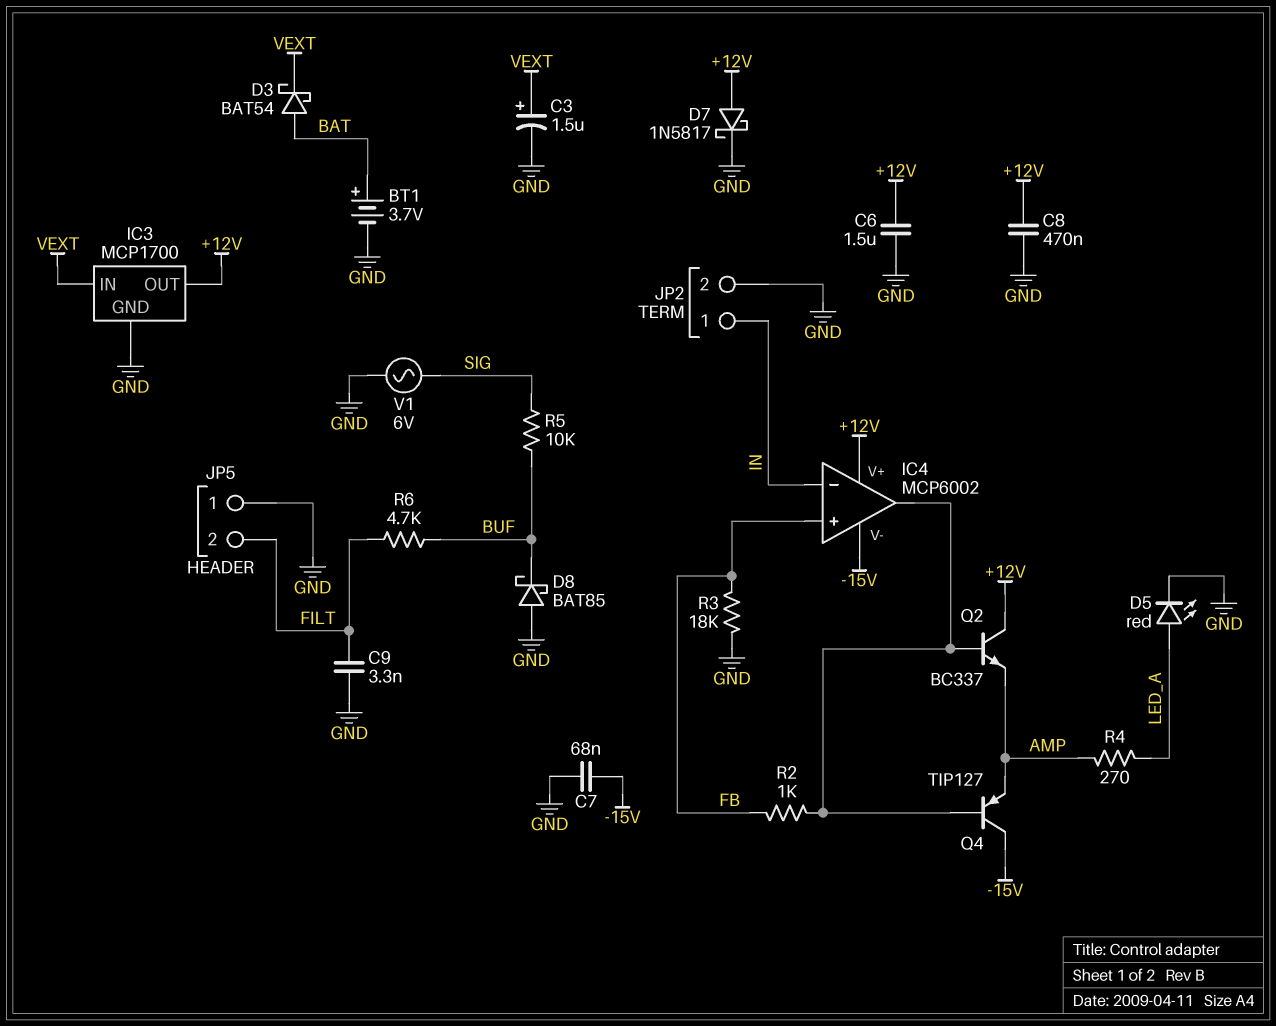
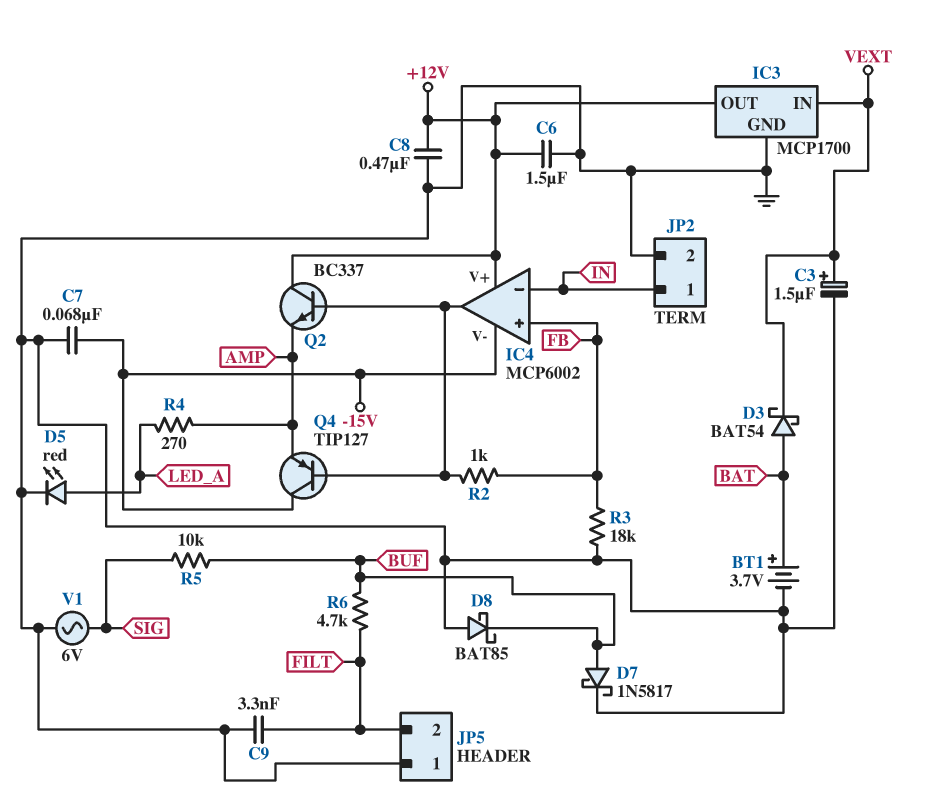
D7: schottky 1N5817 (A +12V, K GND) -> schottky 1N5817 (A BUF, K GND)

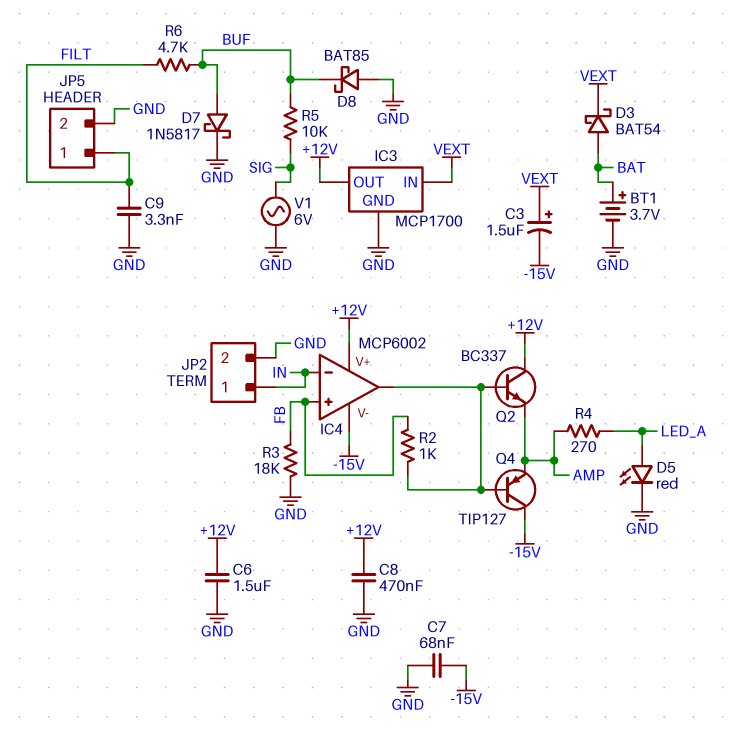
C3: 1.5uF (plus VEXT, minus GND) -> 1.5uF (plus VEXT, minus -15V)
JP5 pin 1: GND -> FILT
JP5 pin 2: FILT -> GND

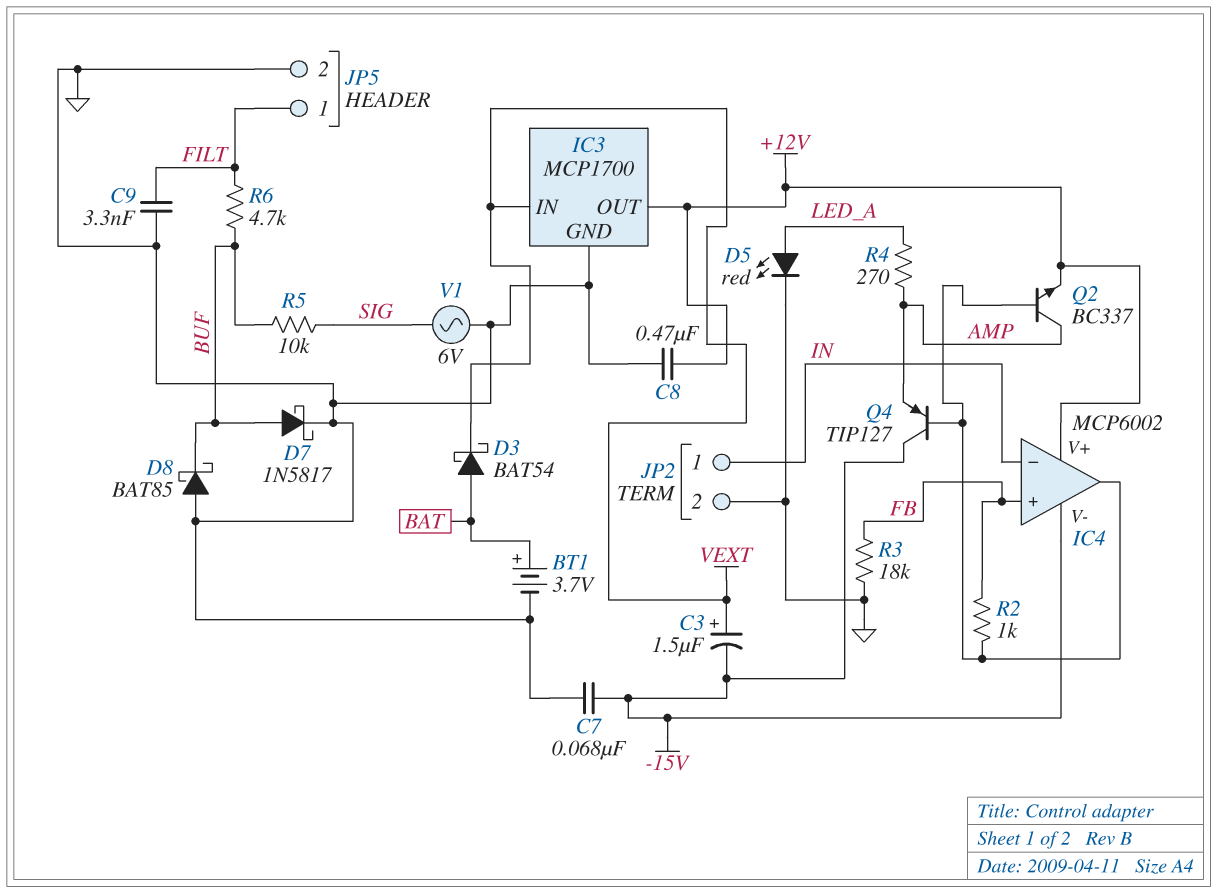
C6: 1.5uF (+12V, GND) -> none
Q2: NPN BC337 (B IC4/out, C +12V, E AMP) -> NPN BC337 (B IC4/out, C AMP, E +12V)

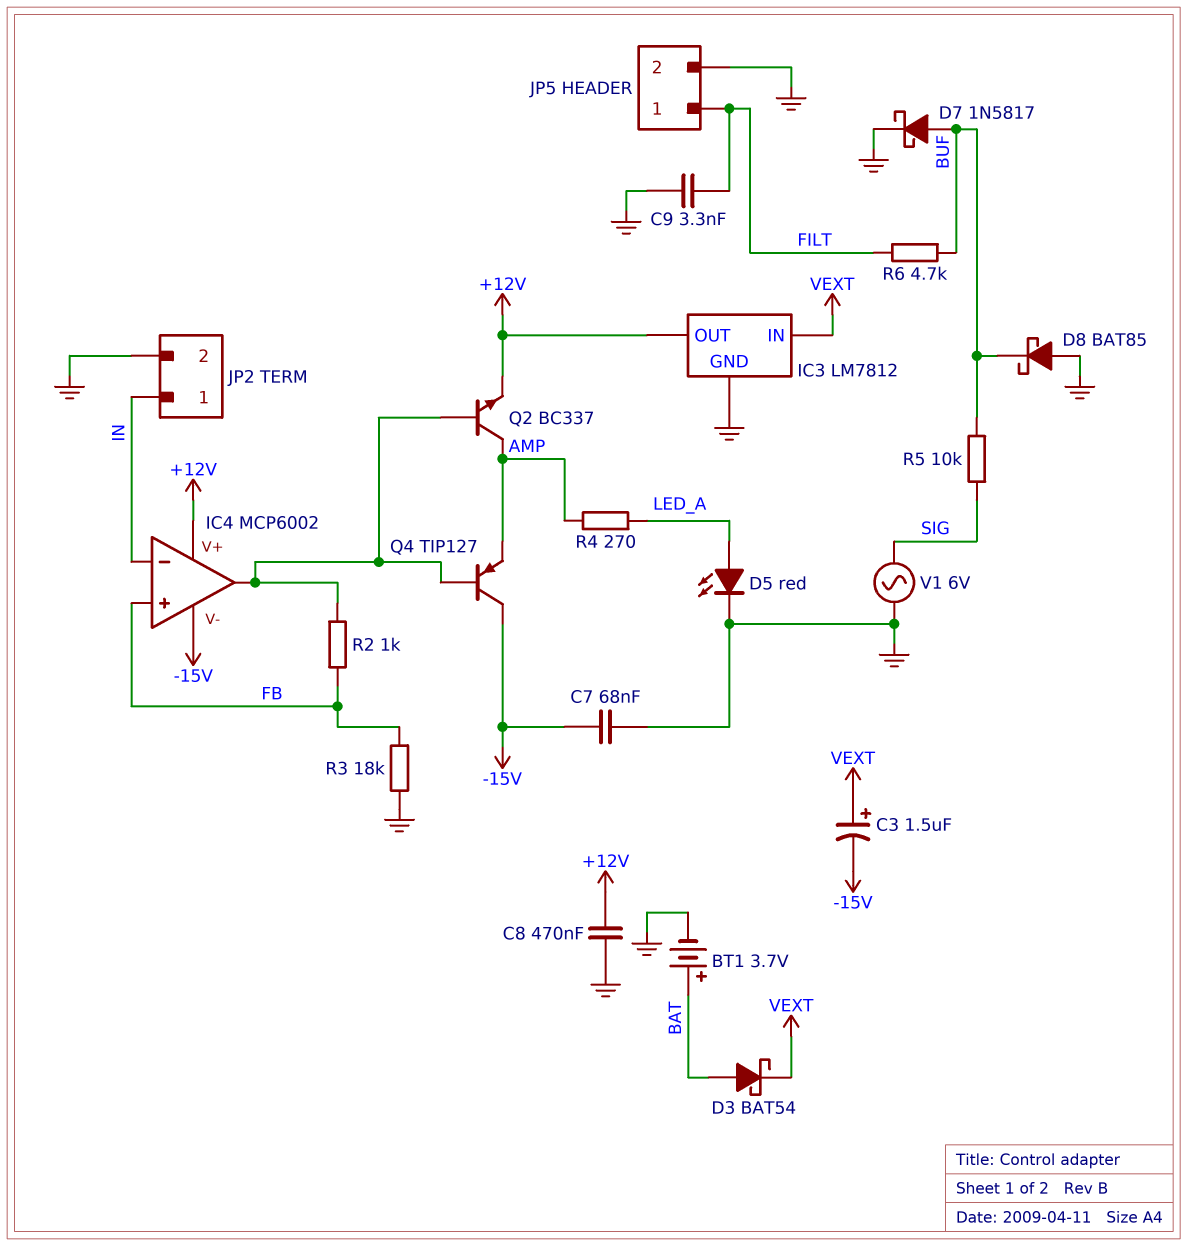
IC3: MCP1700 -> LM7812

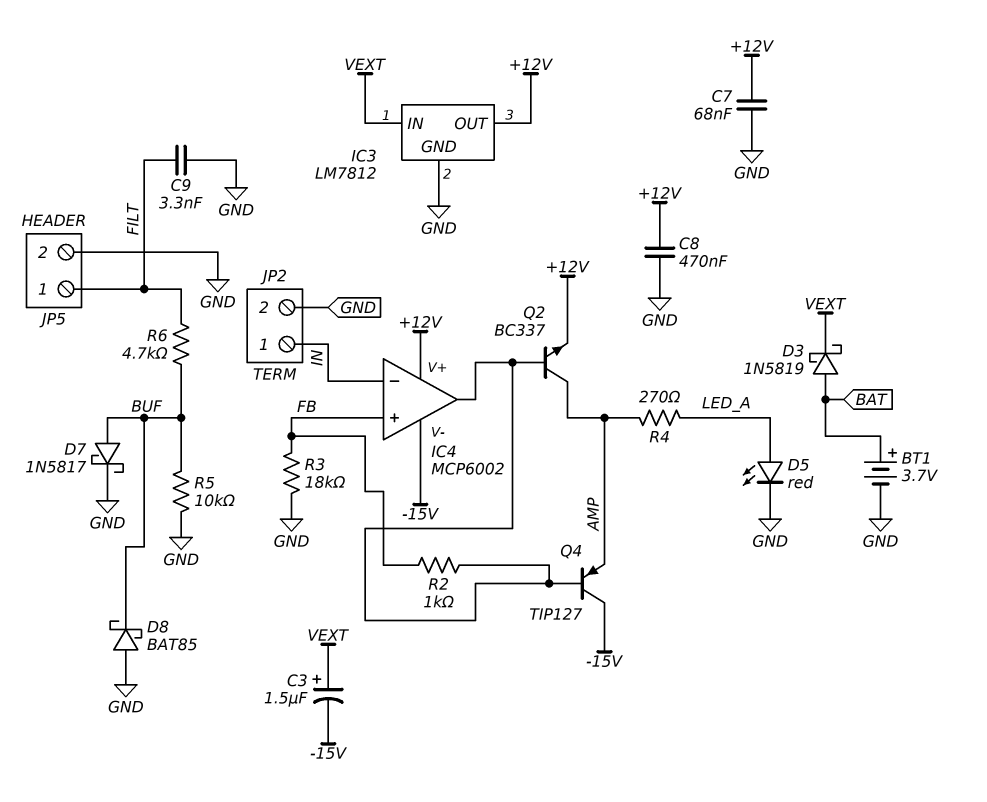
C7: 68nF (-15V, GND) -> 68nF (+12V, GND)
D3: schottky BAT54 (A BAT, K VEXT) -> schottky 1N5819 (A BAT, K VEXT)
R5: 10k (BUF, SIG) -> 10k (BUF, GND)
V1: AC 6V (GND, SIG) -> none

